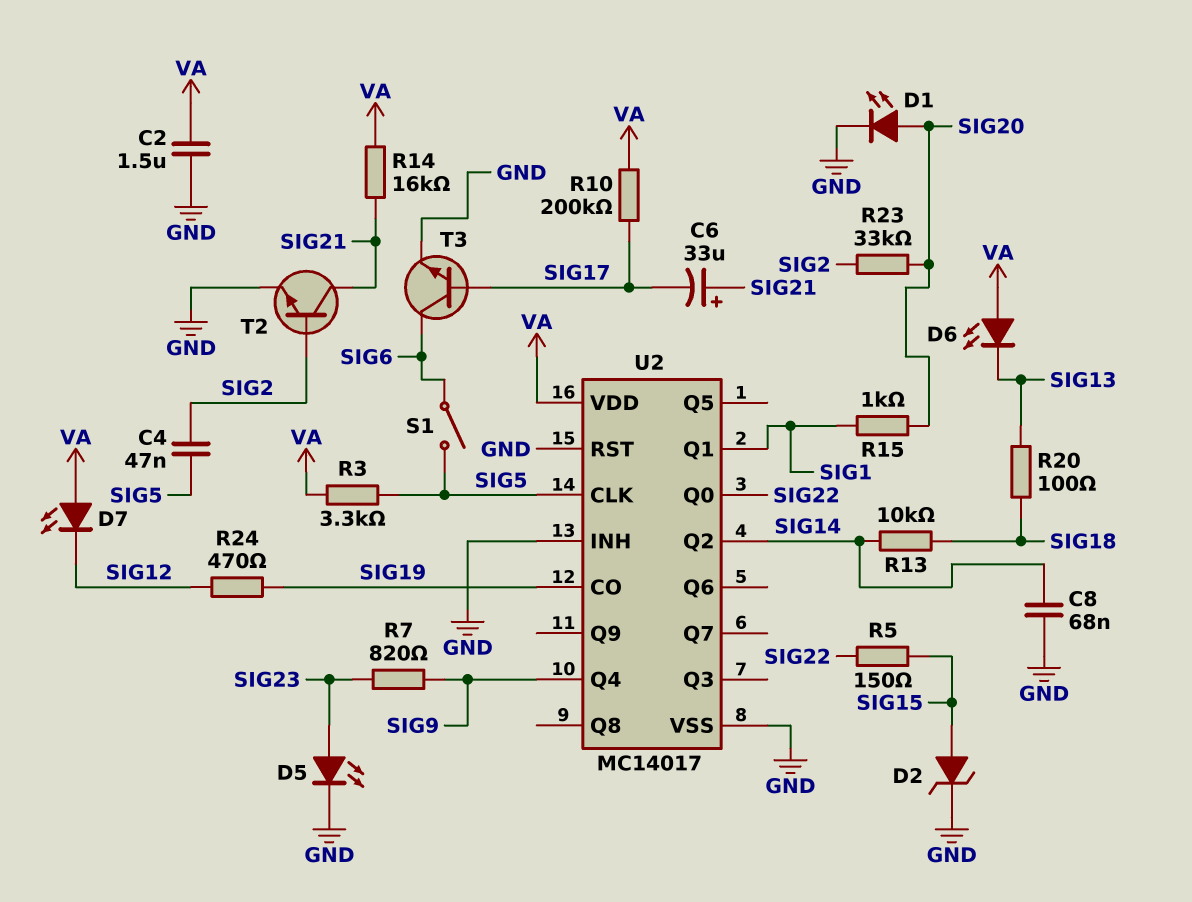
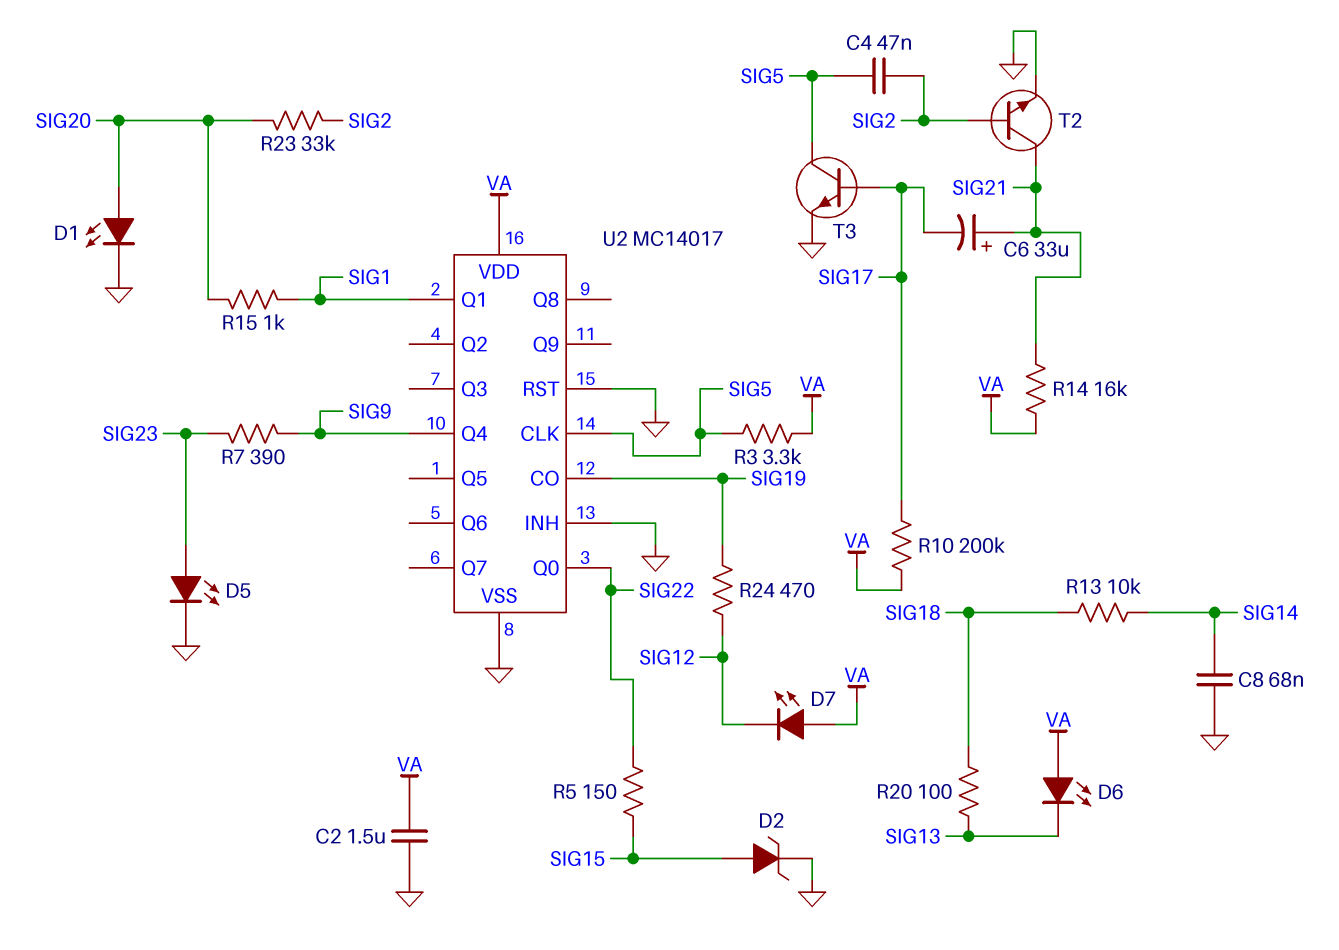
R7: 820 (SIG9, SIG23) -> 390 (SIG9, SIG23)
S1: switch (SIG5, SIG6) -> none
T3: NPN (B SIG17, C SIG6, E GND) -> NPN (B SIG17, C SIG5, E GND)
U2 pin Q2: SIG14 -> none

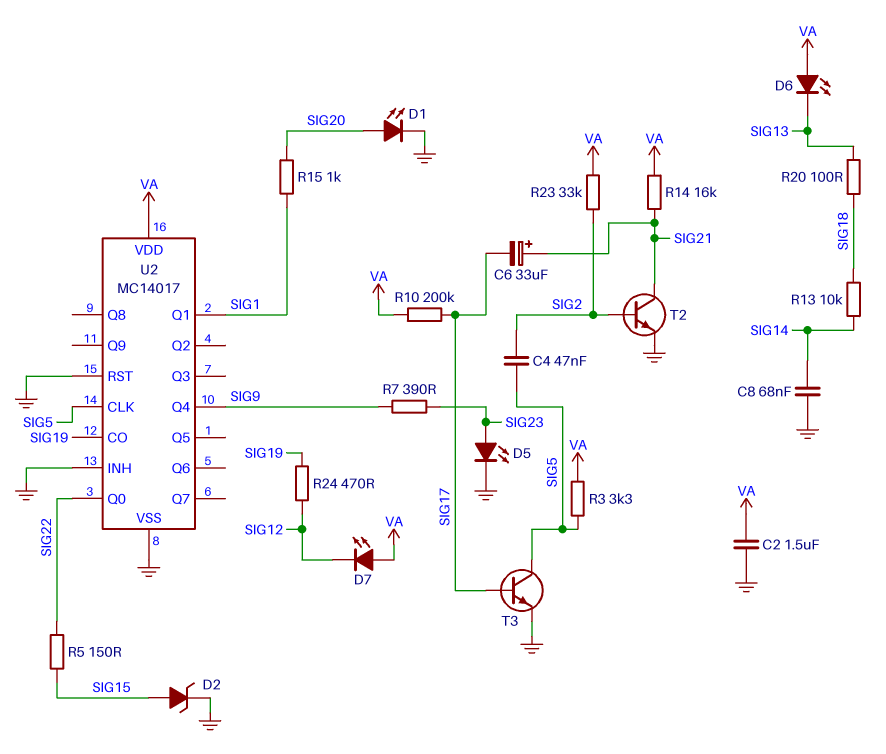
R23: 33k (SIG2, SIG20) -> 33k (SIG2, VA)

